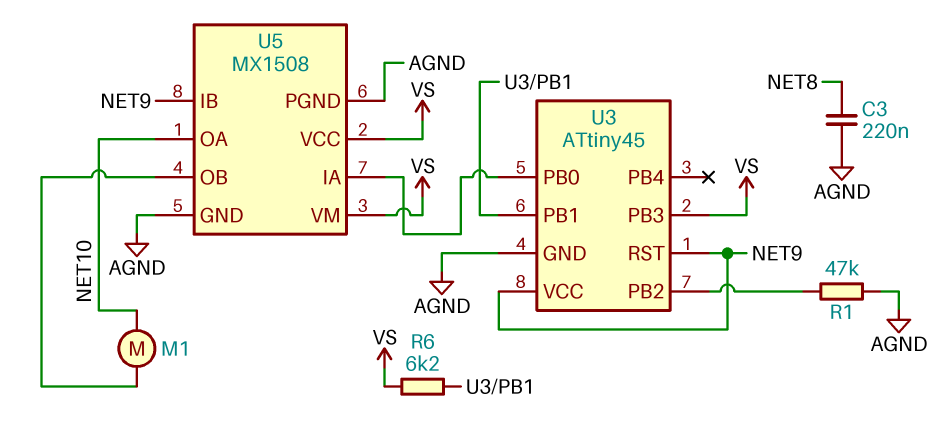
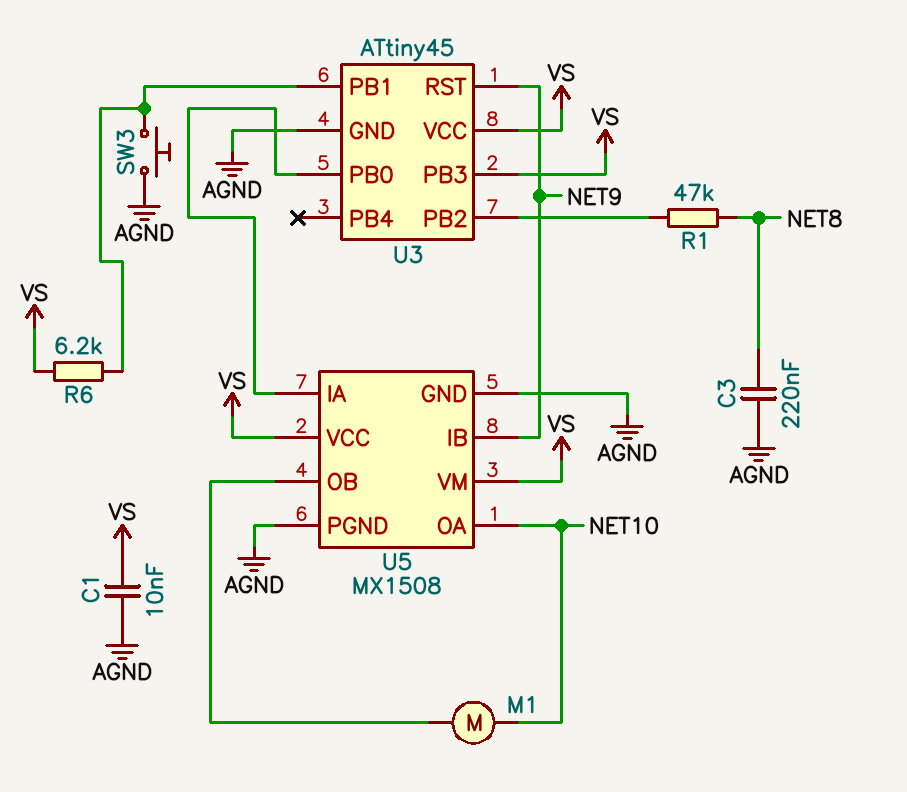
C1: none -> 10nF (AGND, VS)
R1: 47k (AGND, U3/PB2) -> 47k (NET8, U3/PB2)
SW3: none -> button (AGND, U3/PB1)
U3 pin VCC: NET9 -> VS

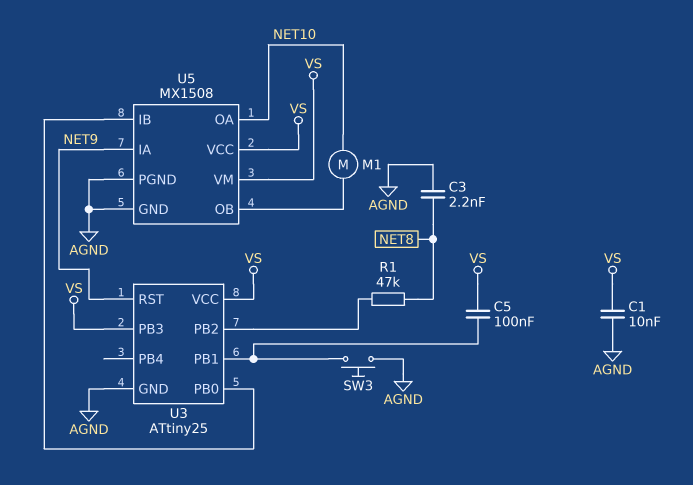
C3: 220nF (AGND, NET8) -> 2.2nF (AGND, NET8)
C5: none -> 100nF (U3/PB1, VS)
R6: 6.2k (U3/PB1, VS) -> none
U3: ATtiny45 -> ATtiny25
U5 pin IA: U3/PB0 -> NET9
U5 pin IB: NET9 -> U3/PB0

